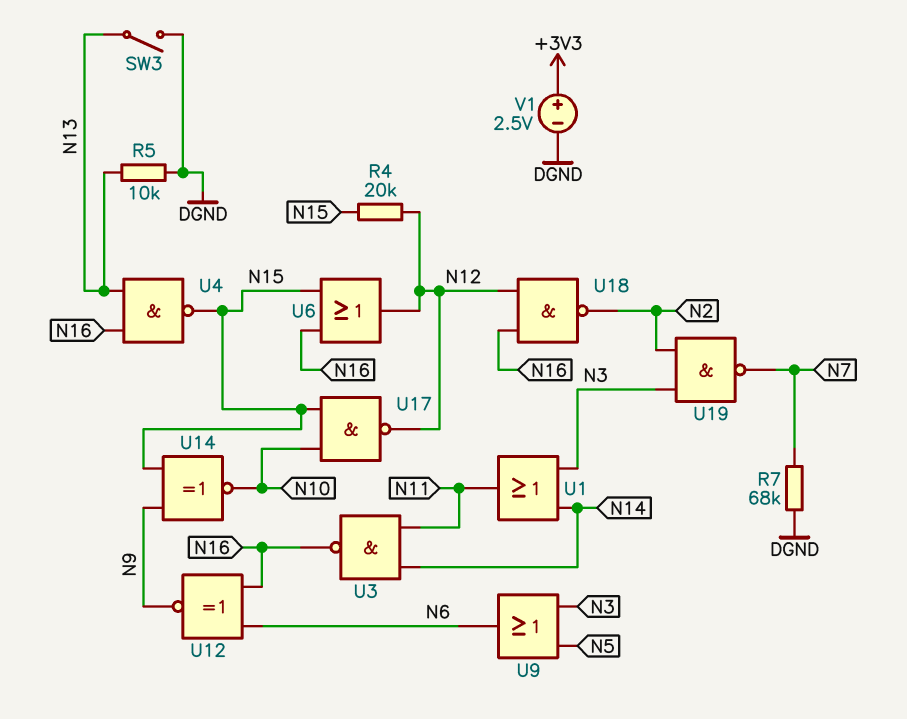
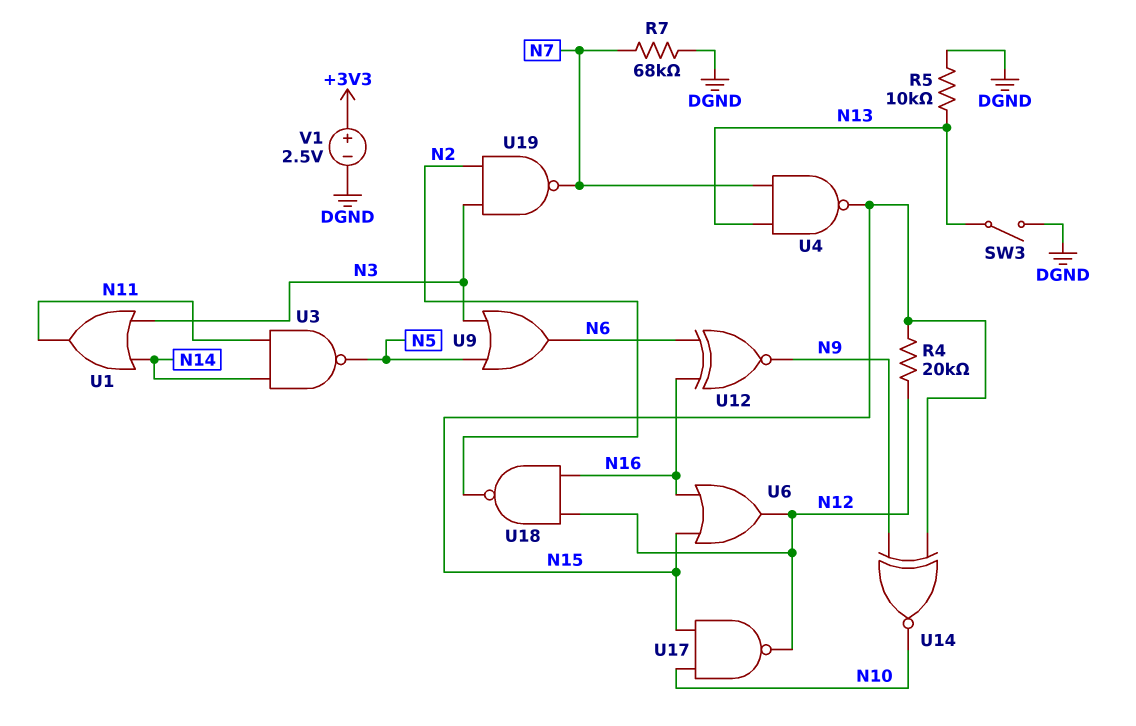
U3: NAND (in N11, in N14, out N16) -> NAND (in N11, in N14, out N5)
U4: NAND (in N13, in N16, out N15) -> NAND (in N7, in N13, out N15)

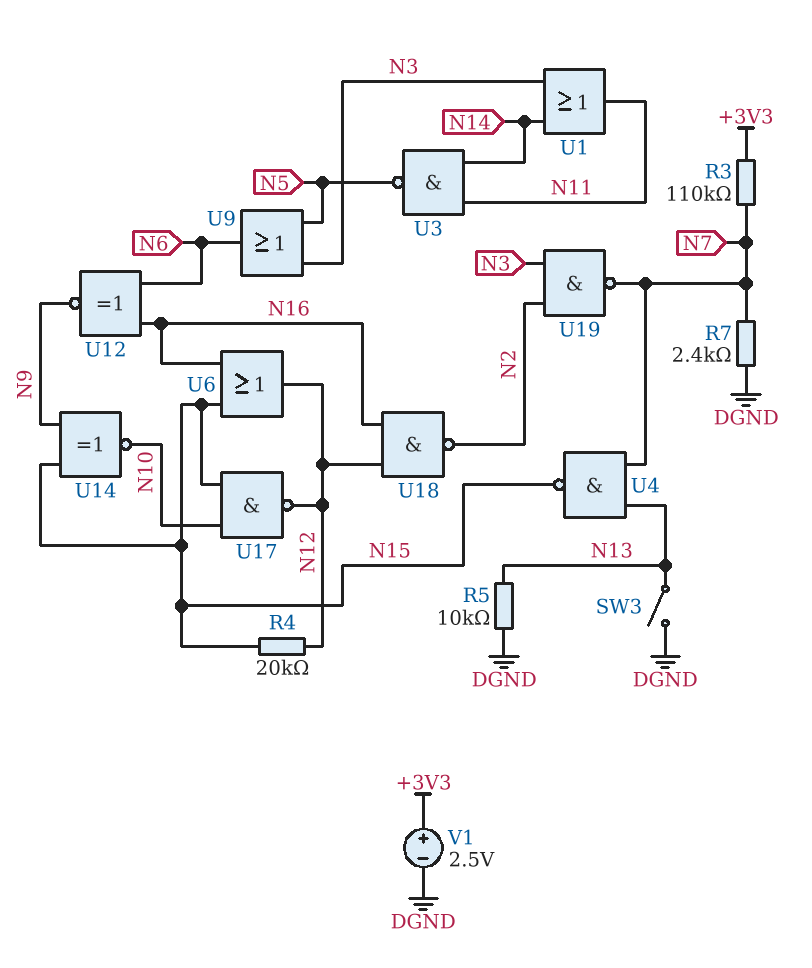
R3: none -> 110k (+3V3, N7)
R7: 68k (DGND, N7) -> 2.4k (DGND, N7)

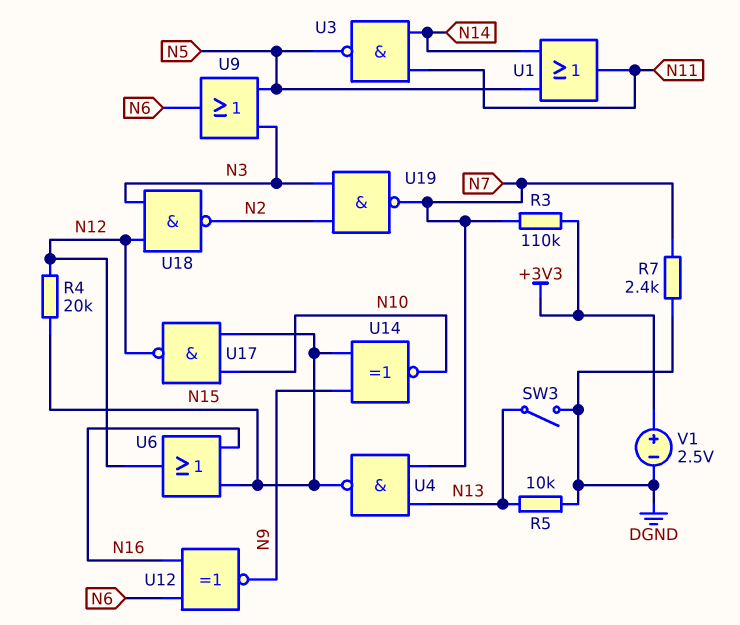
U1: OR (in N3, in N14, out N11) -> OR (in N5, in N14, out N11)
U18: NAND (in N12, in N16, out N2) -> NAND (in N3, in N12, out N2)

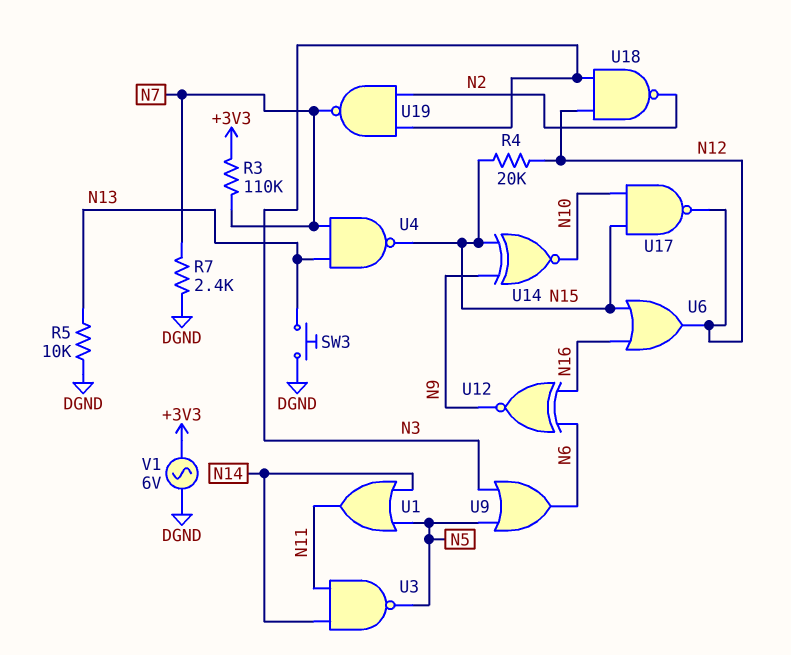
SW3: switch (DGND, N13) -> button (DGND, N13)
V1: 2.5V (plus +3V3, minus DGND) -> AC 6V (+3V3, DGND)

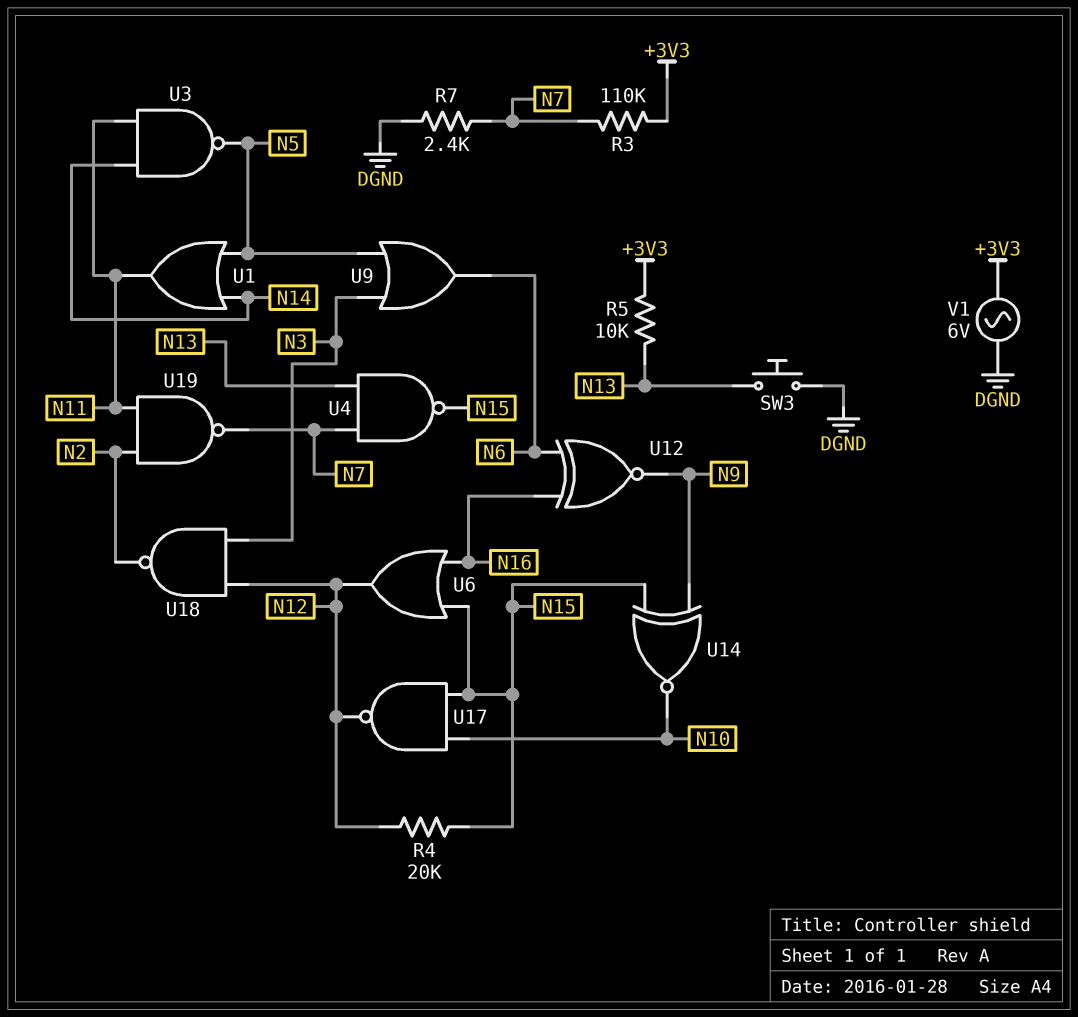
R5: 10k (DGND, N13) -> 10k (+3V3, N13)
U19: NAND (in N2, in N3, out N7) -> NAND (in N2, in N11, out N7)

